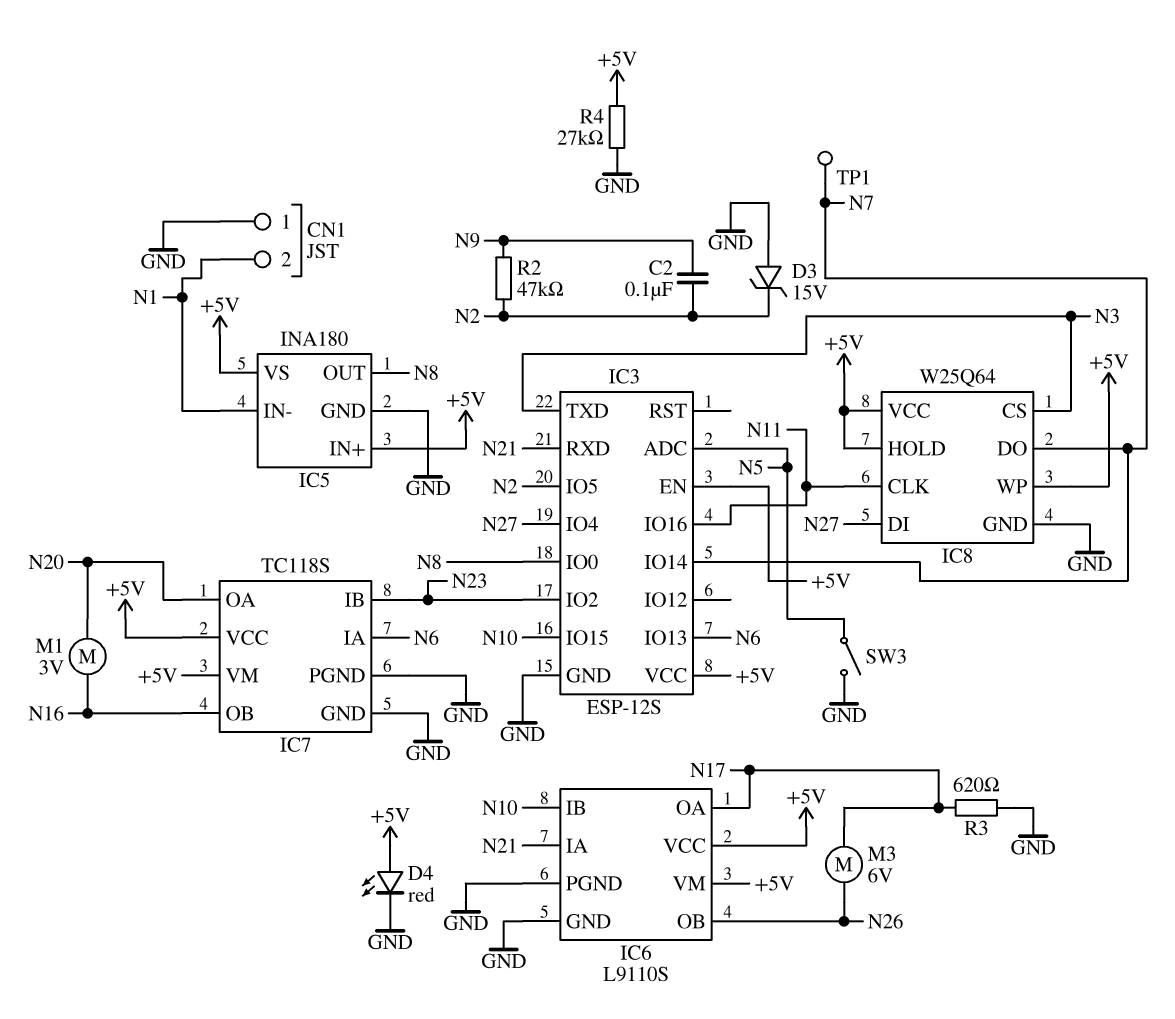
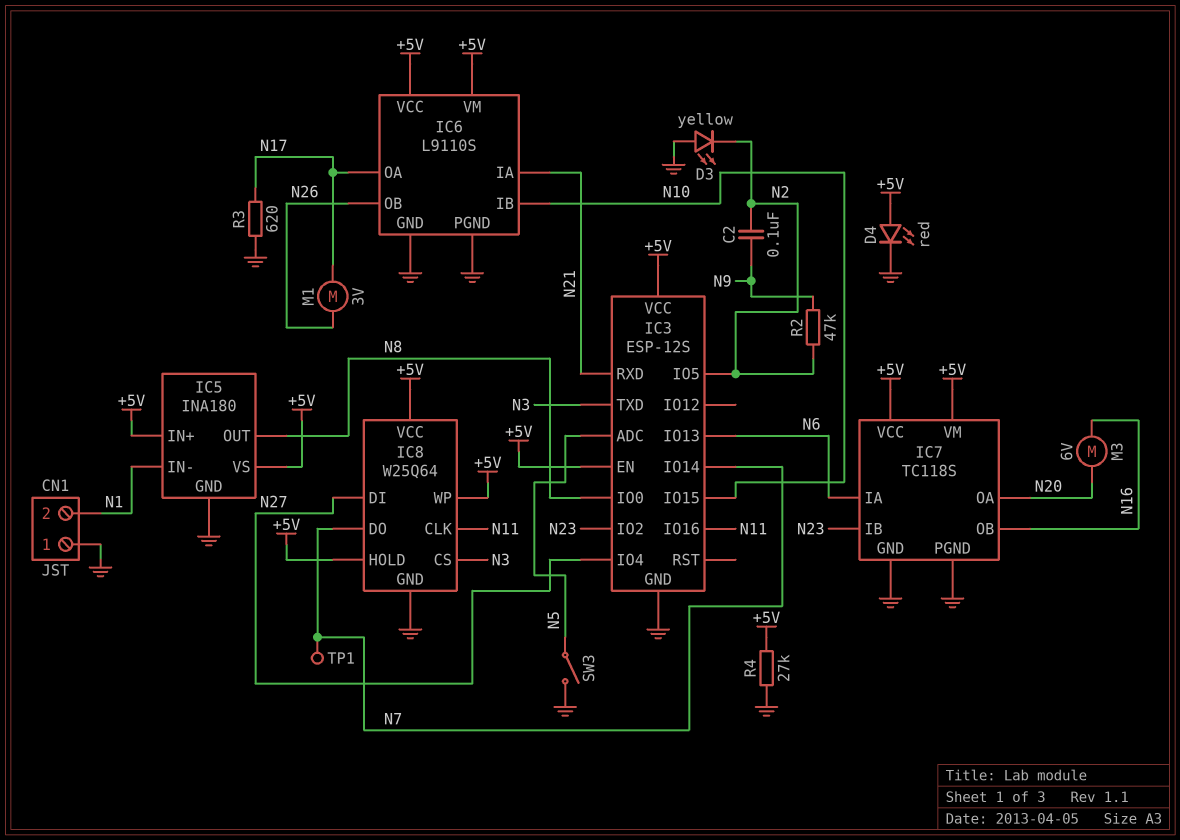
D3: zener 15V (A GND, K N2) -> LED yellow (A GND, K N2)
M1: motor 3V (N16, N20) -> motor 3V (N17, N26)
M3: motor 6V (N17, N26) -> motor 6V (N16, N20)

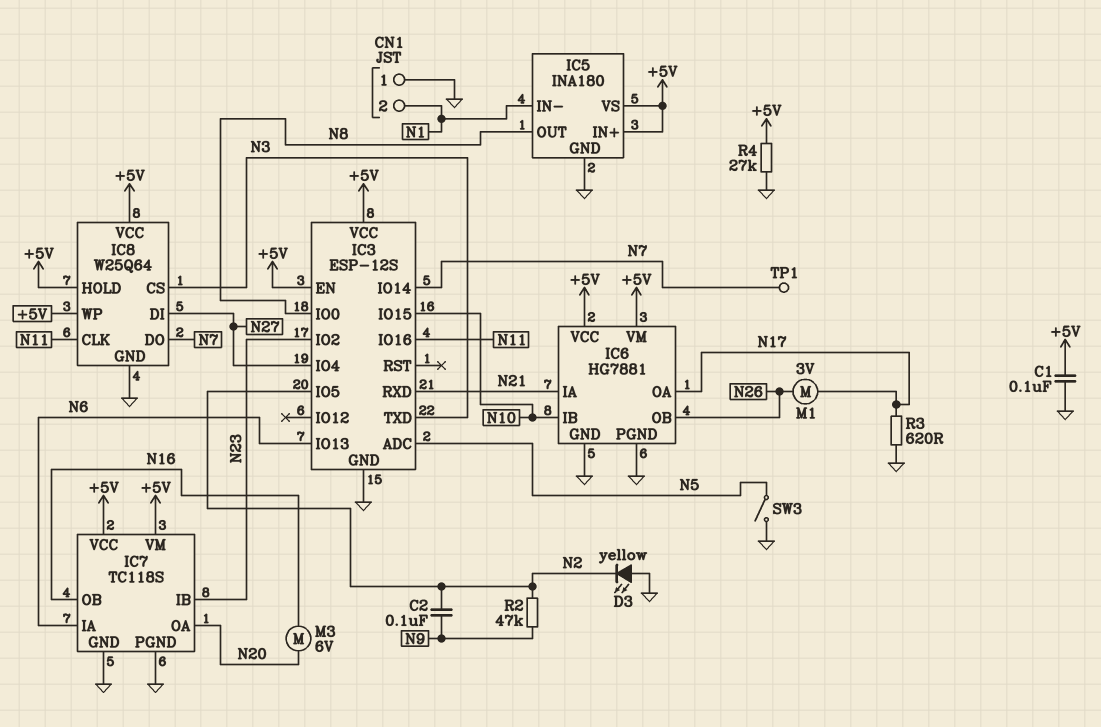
C1: none -> 100nF (+5V, GND)
D4: LED red (A +5V, K GND) -> none
IC6: L9110S -> HG7881

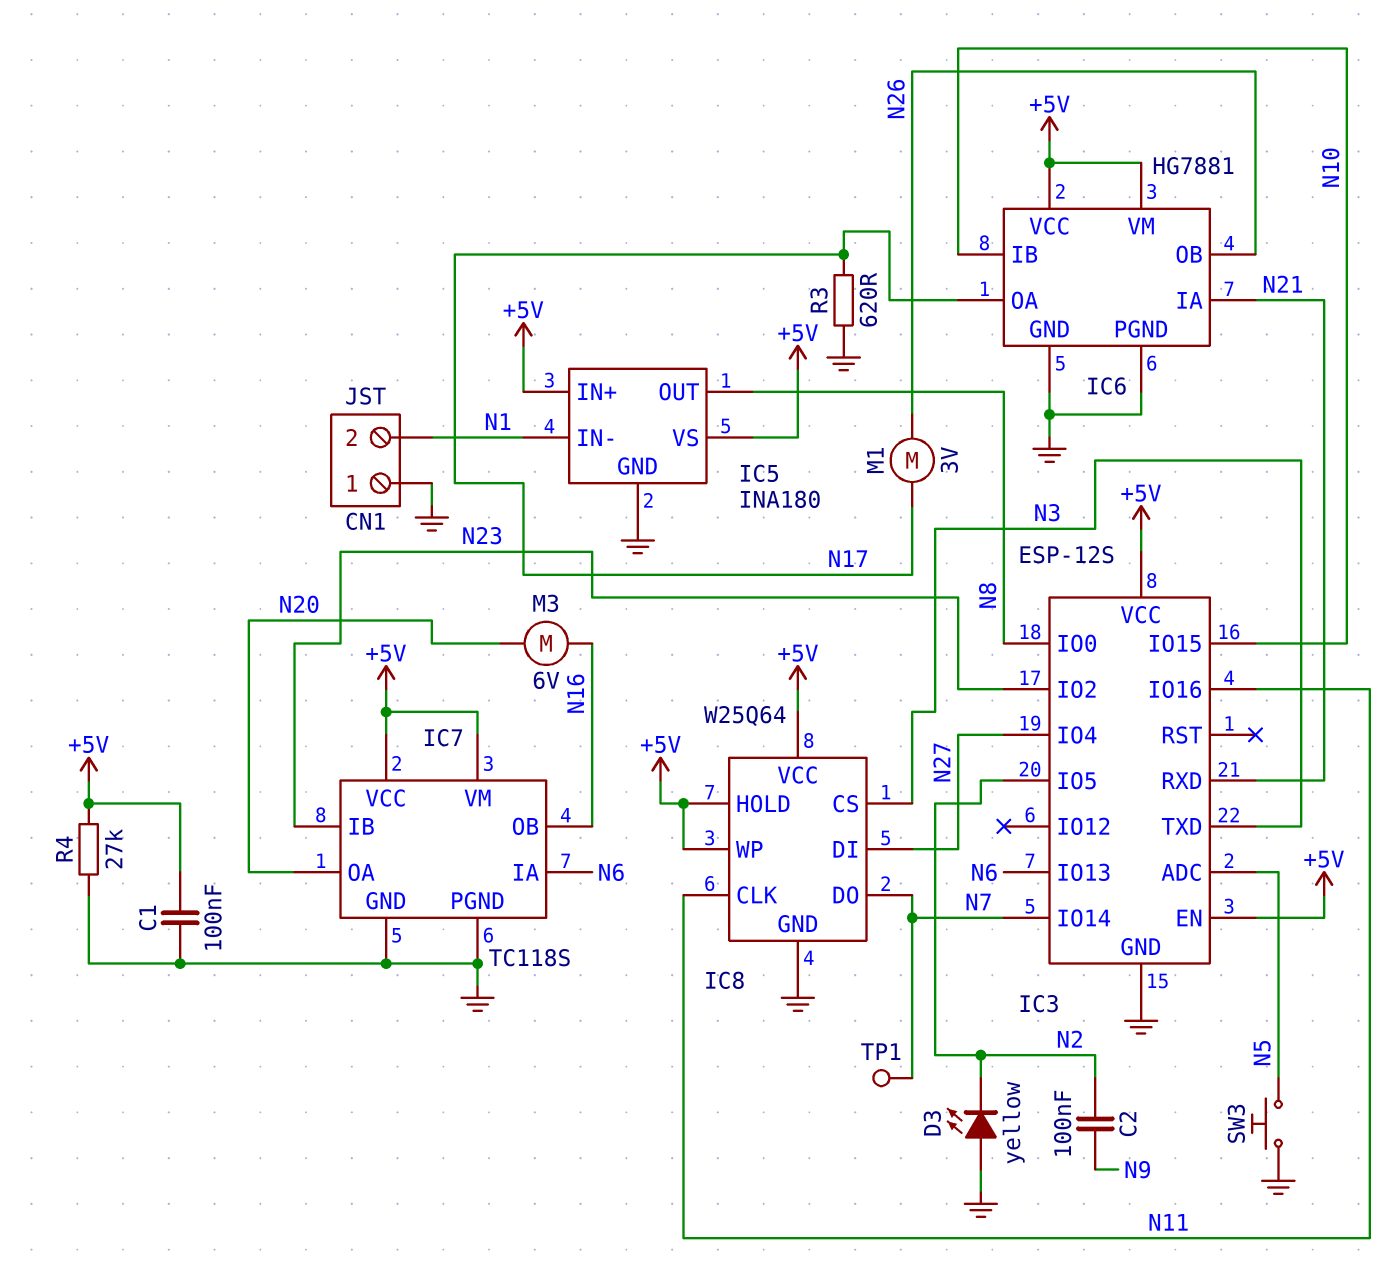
R2: 47k (N2, N9) -> none
SW3: switch (GND, N5) -> button (GND, N5)

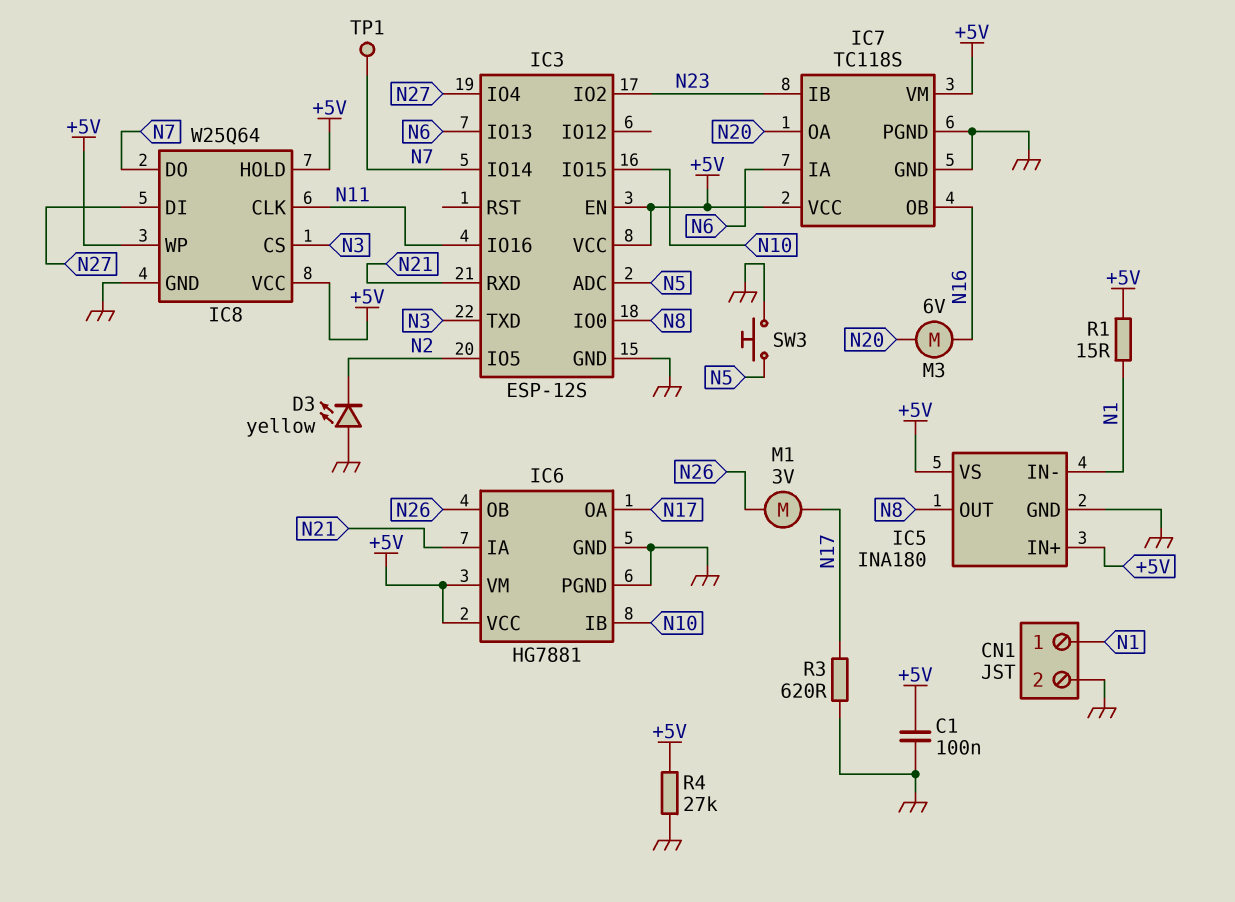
C2: 100nF (N2, N9) -> none
CN1 pin 1: GND -> N1
CN1 pin 2: N1 -> GND
R1: none -> 15 (+5V, N1)

